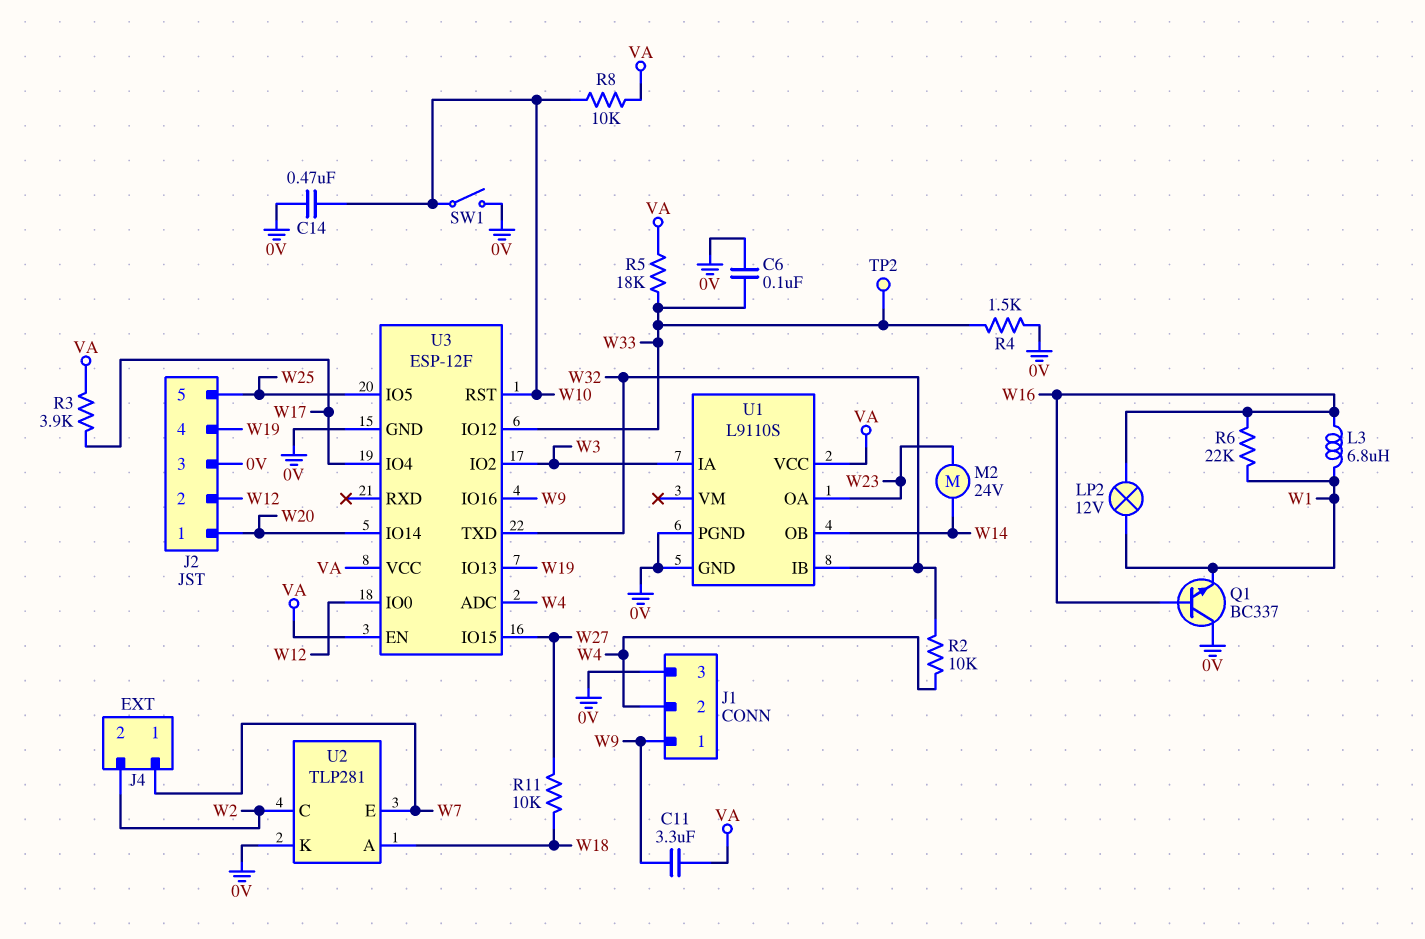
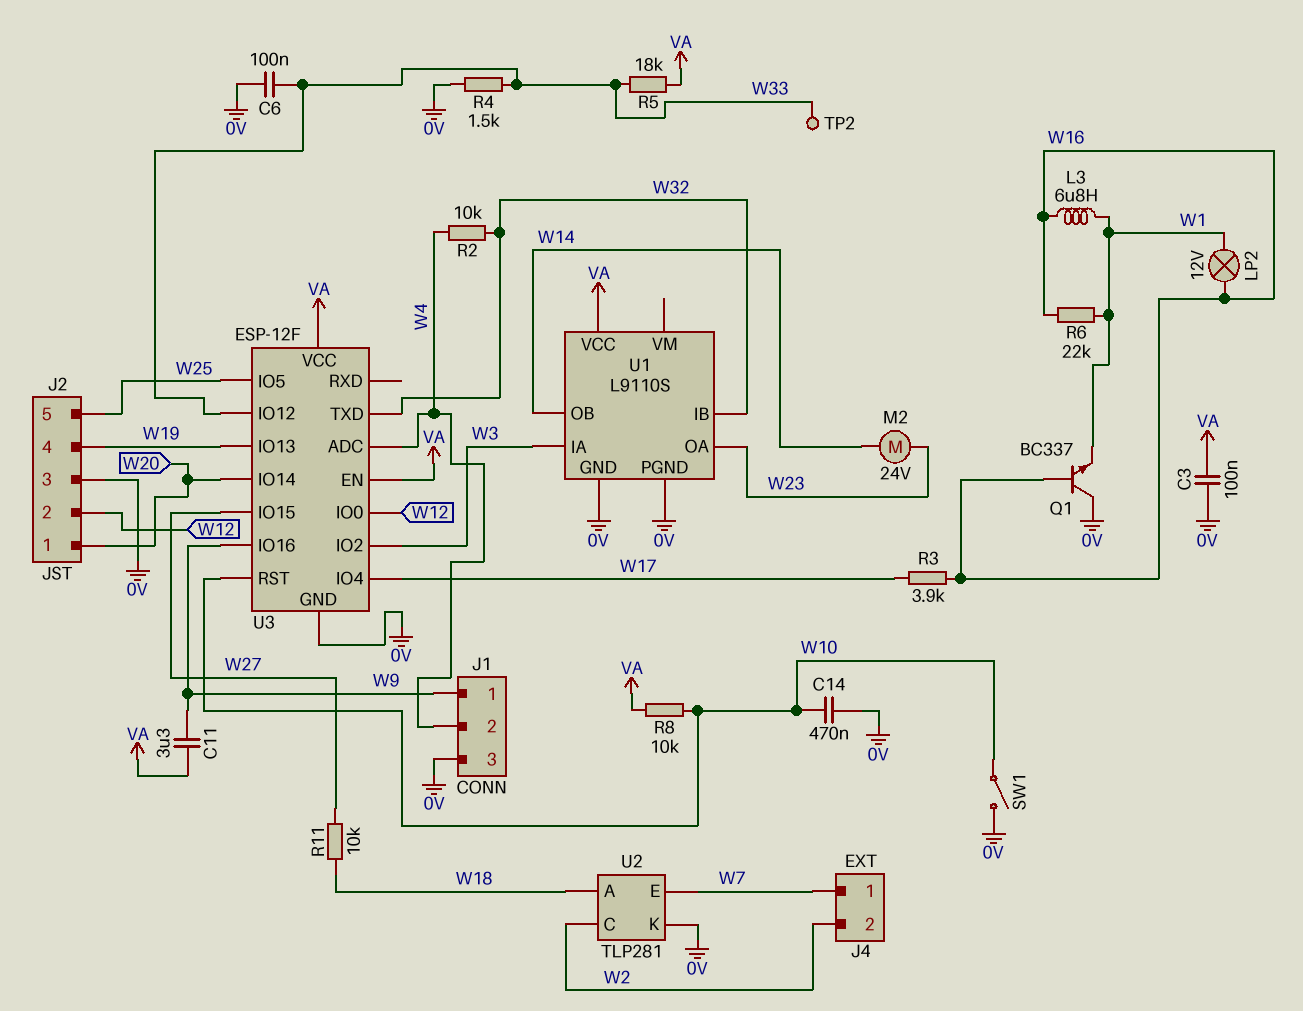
C3: none -> 100nF (0V, VA)
R3: 3.9k (VA, W17) -> 3.9k (W16, W17)

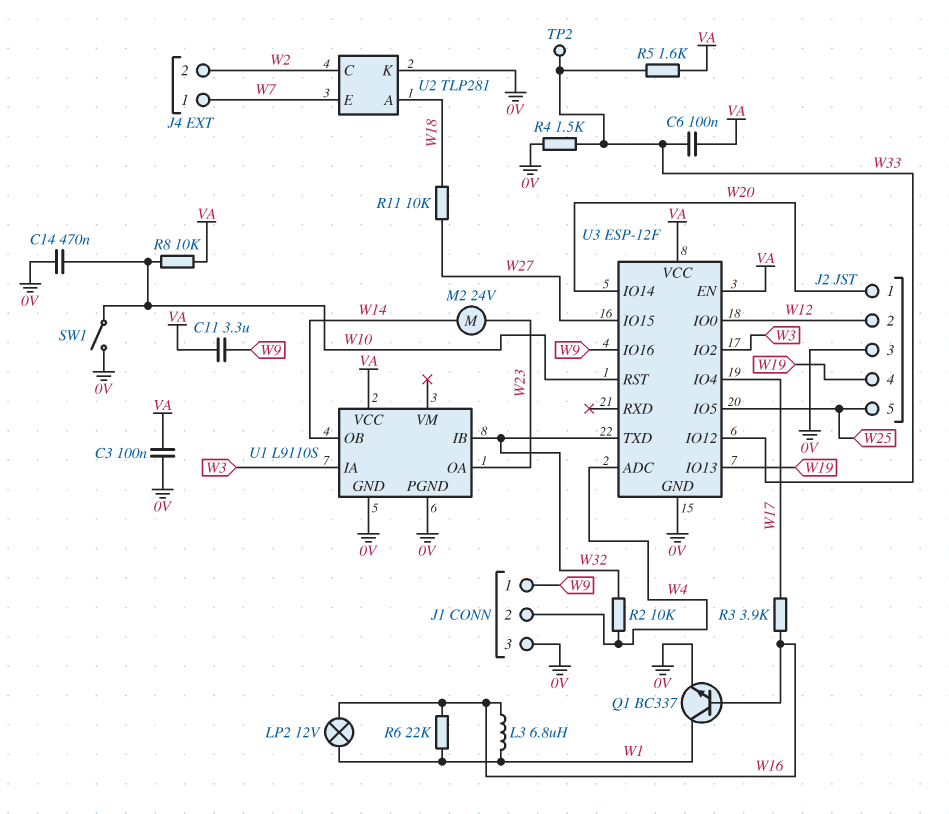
C6: 100nF (0V, W33) -> 100nF (VA, W33)
Q1: NPN BC337 (B W16, C 0V, E W1) -> NPN BC337 (B W16, C W1, E 0V)
R5: 18k (VA, W33) -> 1.6k (VA, W33)

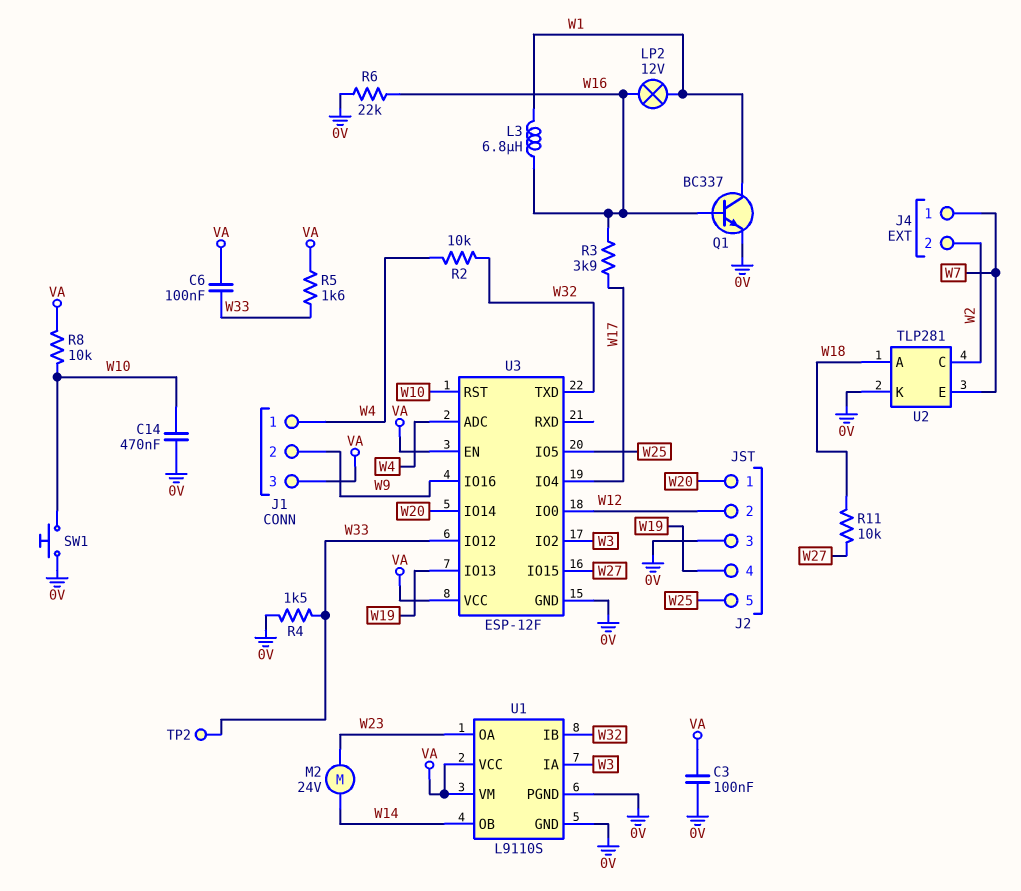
C11: 3.3uF (VA, W9) -> none
J1 pin 1: W9 -> W4
J1 pin 2: W4 -> W9
J1 pin 3: 0V -> VA
R6: 22k (W1, W16) -> 22k (0V, W16)
SW1: switch (0V, W10) -> button (0V, W10)
U1 pin VM: none -> VA

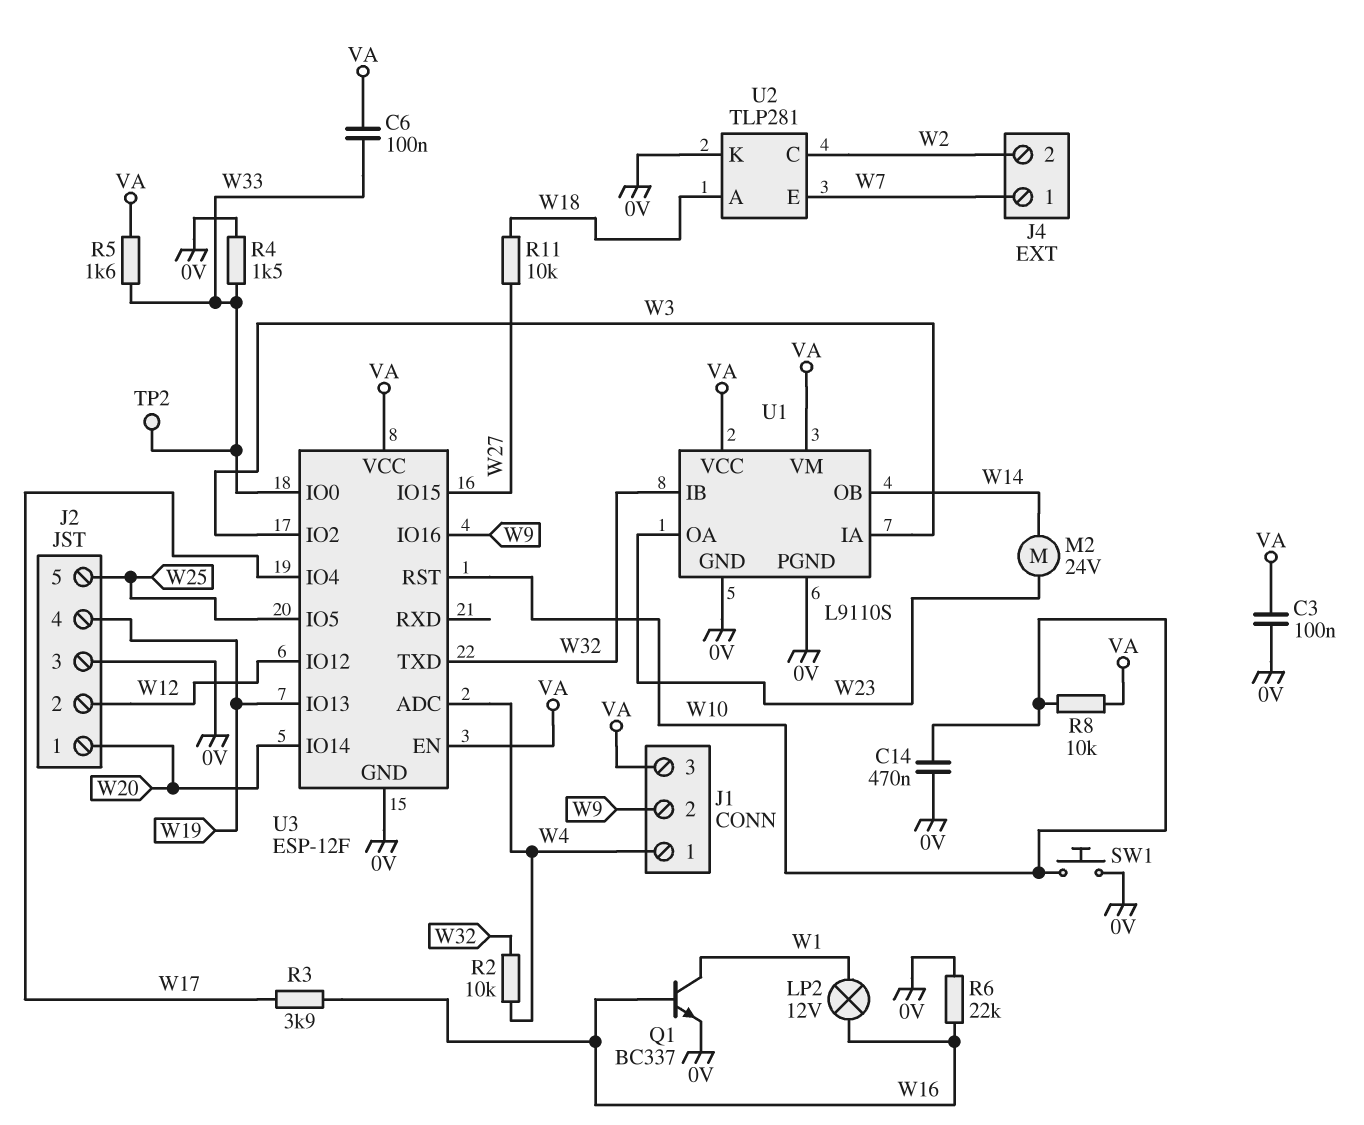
L3: 6.8uH (W1, W16) -> none
U3 pin IO0: W12 -> W33
U3 pin IO12: W33 -> W12

